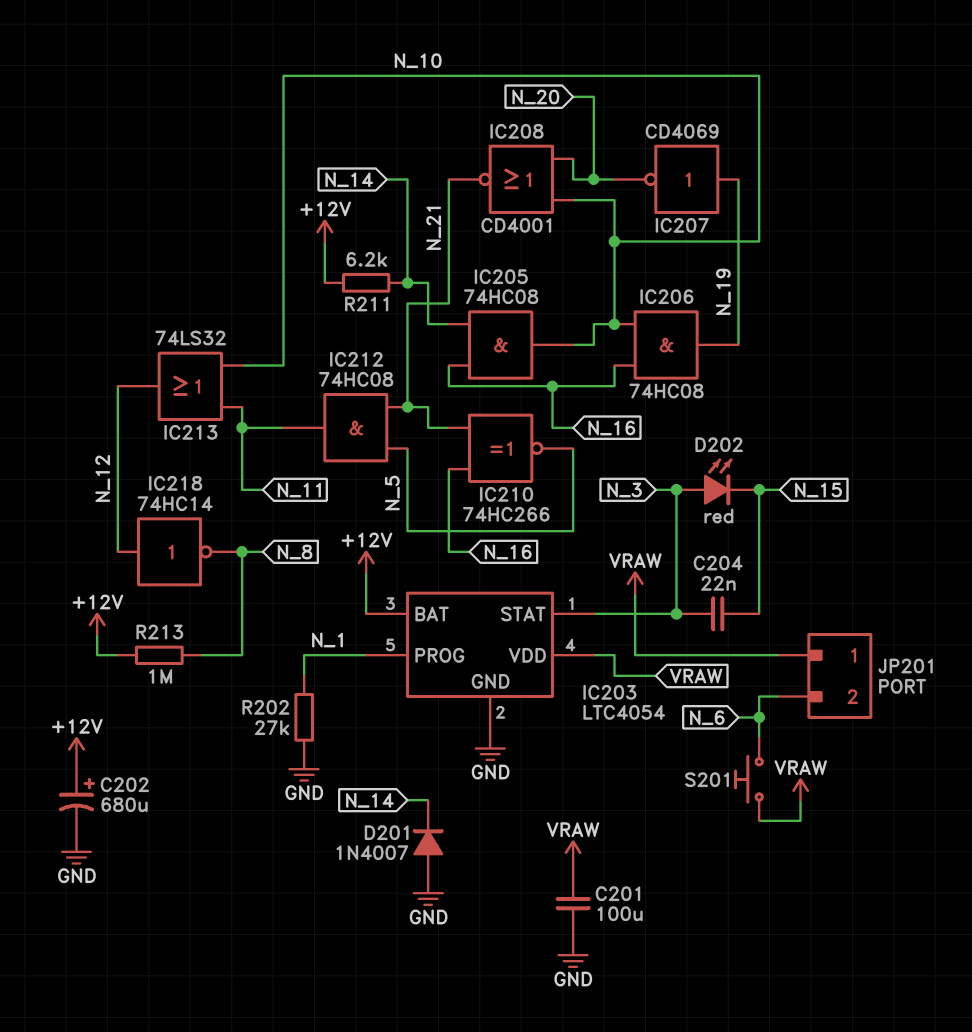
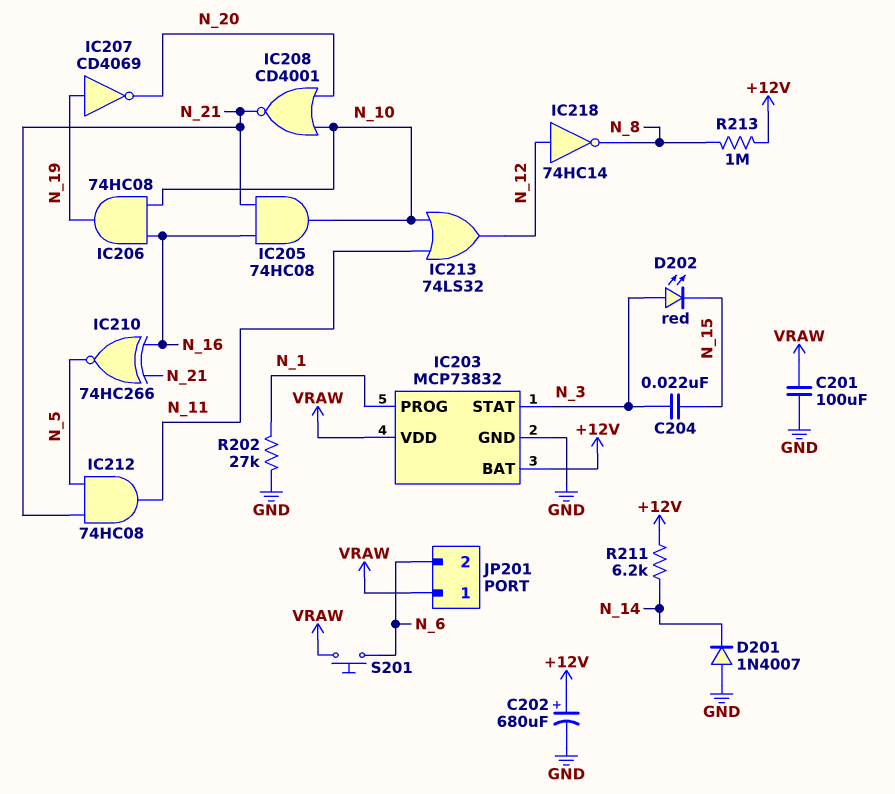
IC203: LTC4054 -> MCP73832
IC205: AND 74HC08 (in N_14, in N_16, out N_10) -> AND 74HC08 (in N_16, in N_21, out N_10)

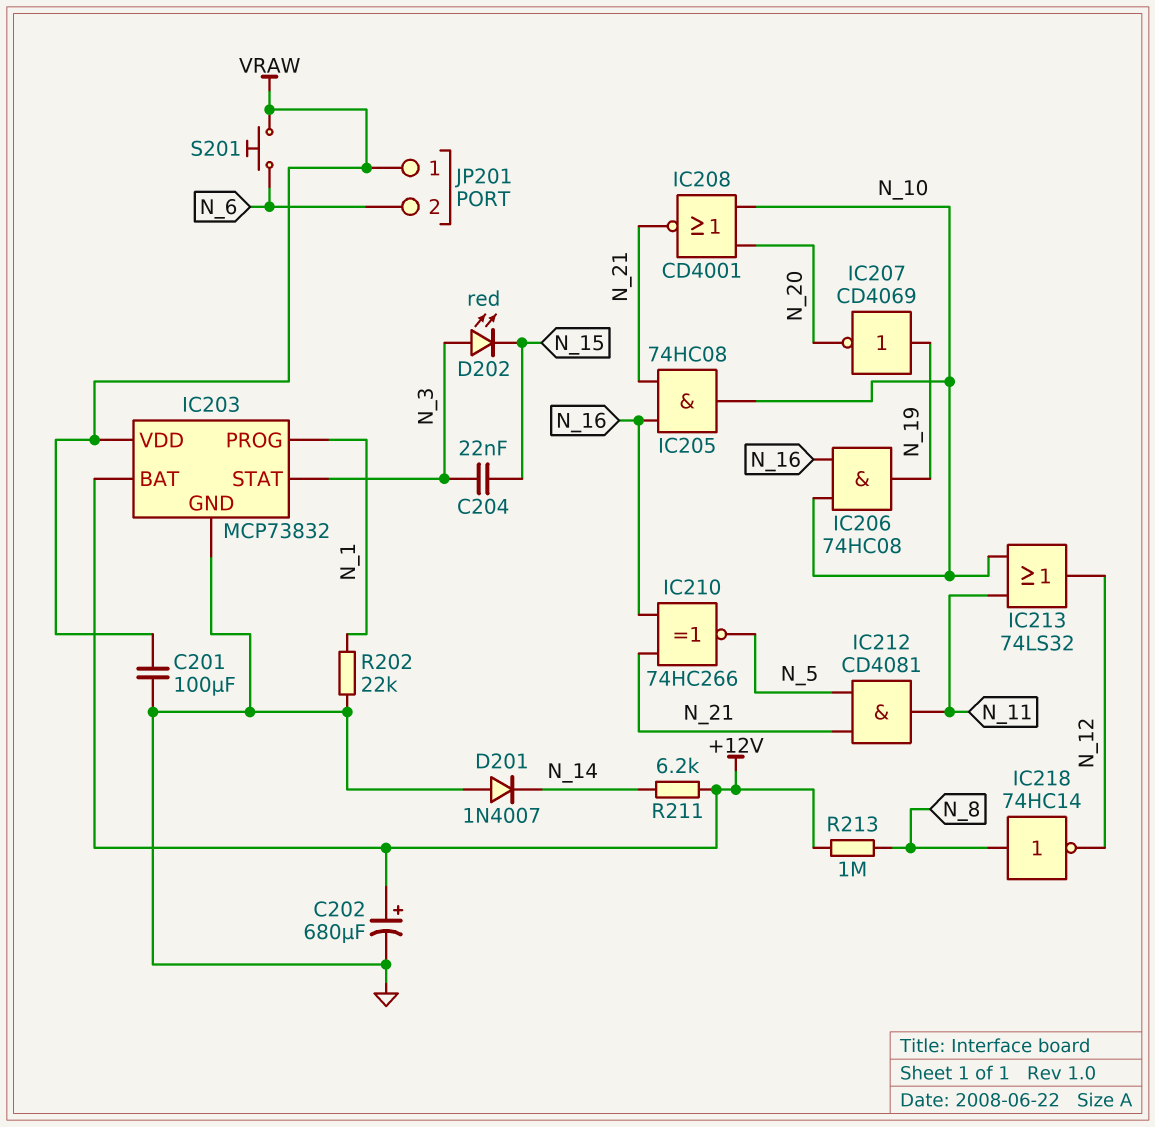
IC212: AND 74HC08 (in N_5, in N_21, out N_11) -> AND CD4081 (in N_5, in N_21, out N_11)
IC218: NOT 74HC14 (in N_12, out N_8) -> NOT 74HC14 (in N_8, out N_12)
R202: 27k (GND, N_1) -> 22k (GND, N_1)

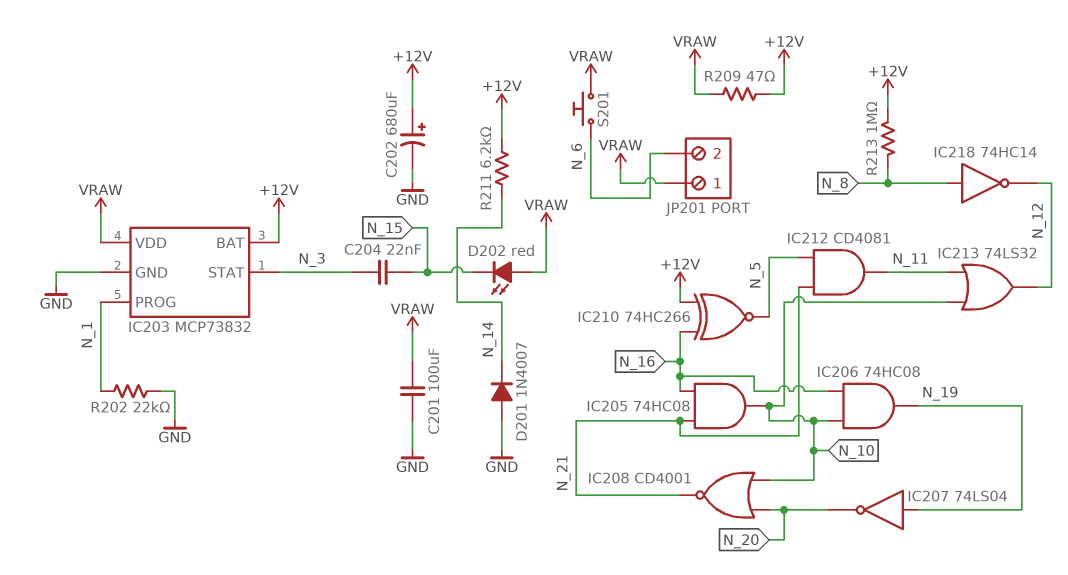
D202: LED red (A N_3, K N_15) -> LED red (A VRAW, K N_15)
IC207: NOT CD4069 (in N_19, out N_20) -> NOT 74LS04 (in N_19, out N_20)
IC210: XNOR 74HC266 (in N_16, in N_21, out N_5) -> XNOR 74HC266 (in +12V, in N_16, out N_5)
R209: none -> 47 (+12V, VRAW)

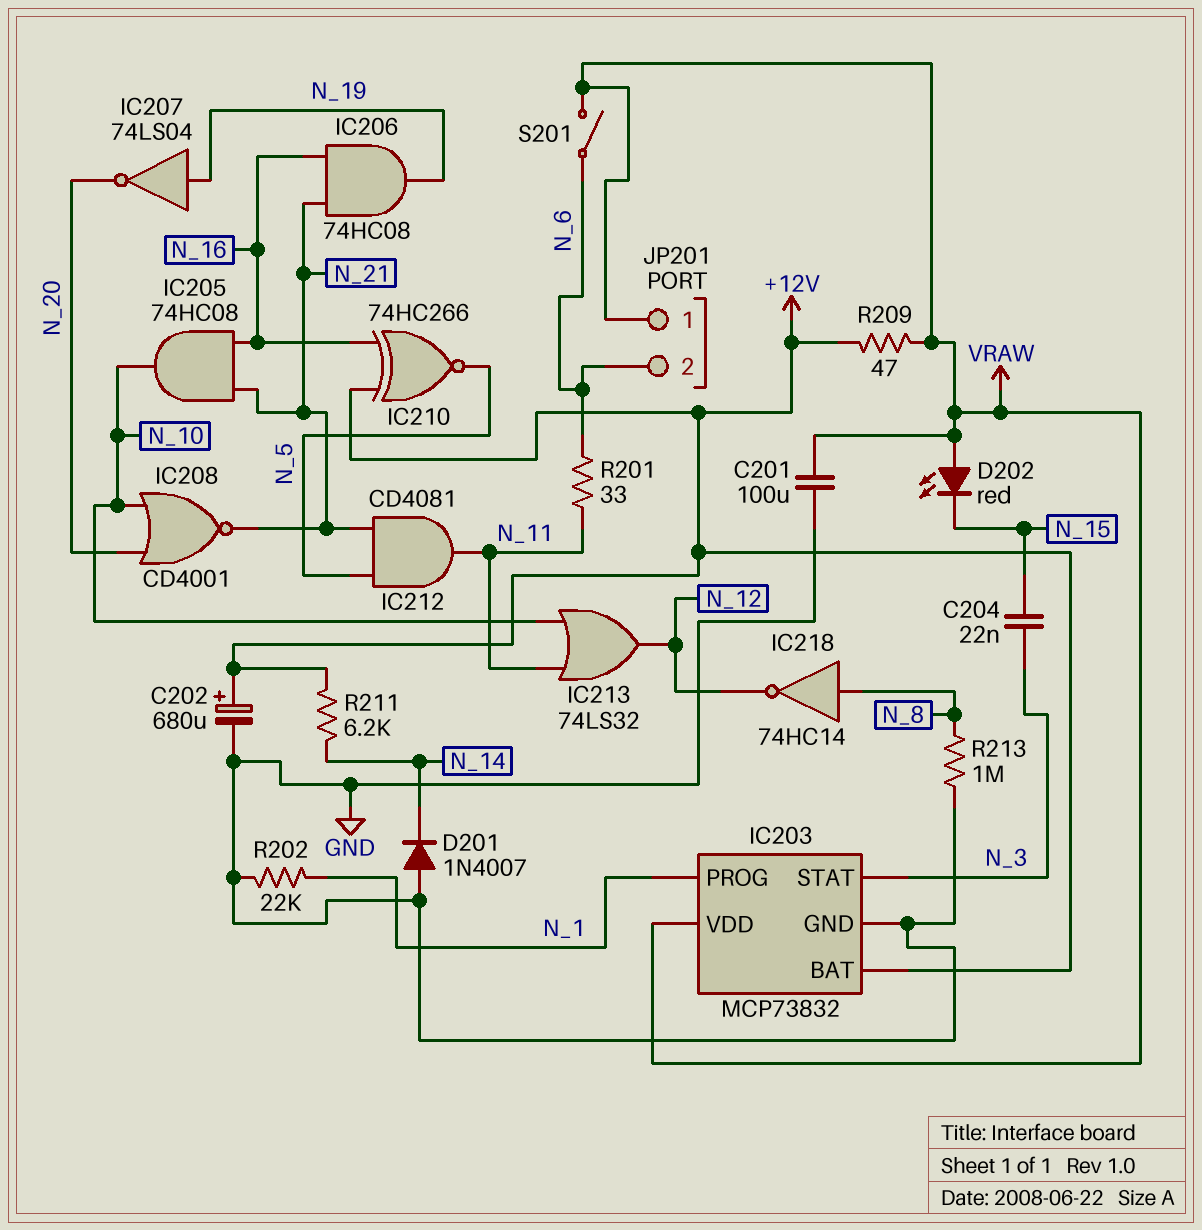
IC206: AND 74HC08 (in N_10, in N_16, out N_19) -> AND 74HC08 (in N_16, in N_21, out N_19)
R201: none -> 33 (N_6, N_11)
R213: 1M (+12V, N_8) -> 1M (GND, N_8)
S201: button (N_6, VRAW) -> switch (N_6, VRAW)

